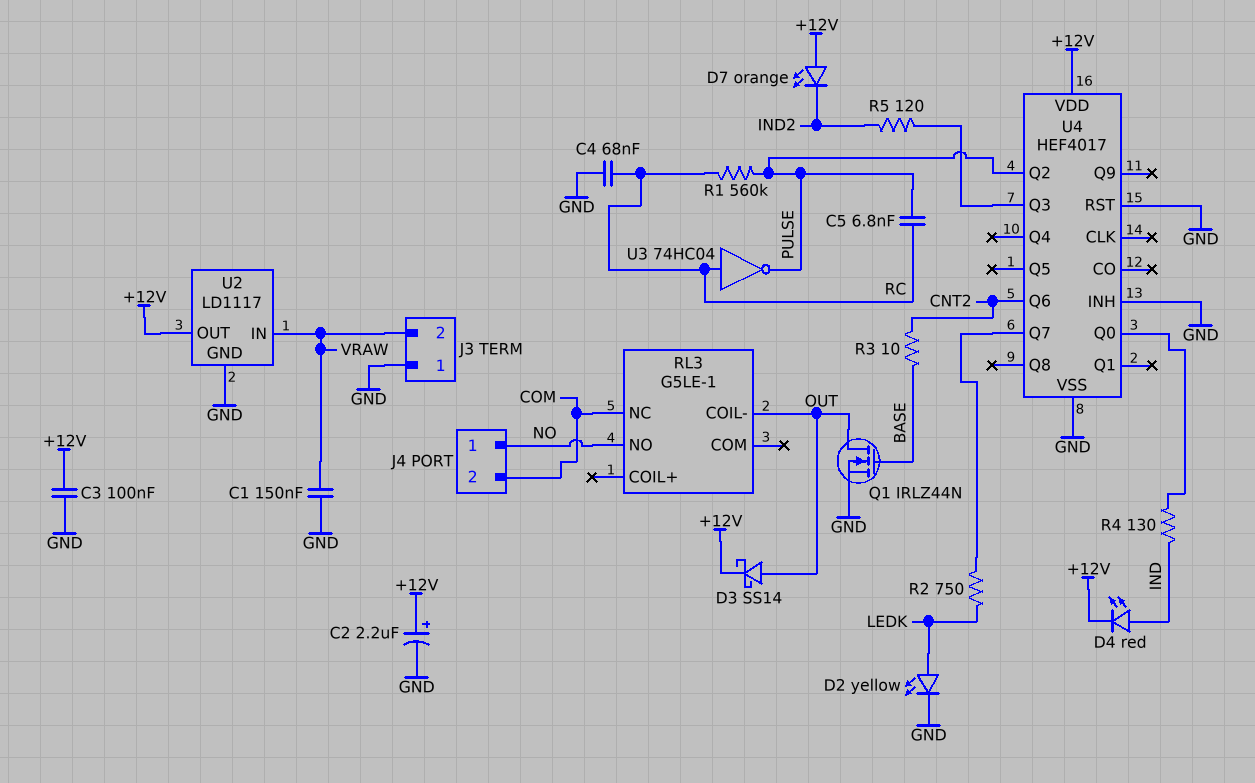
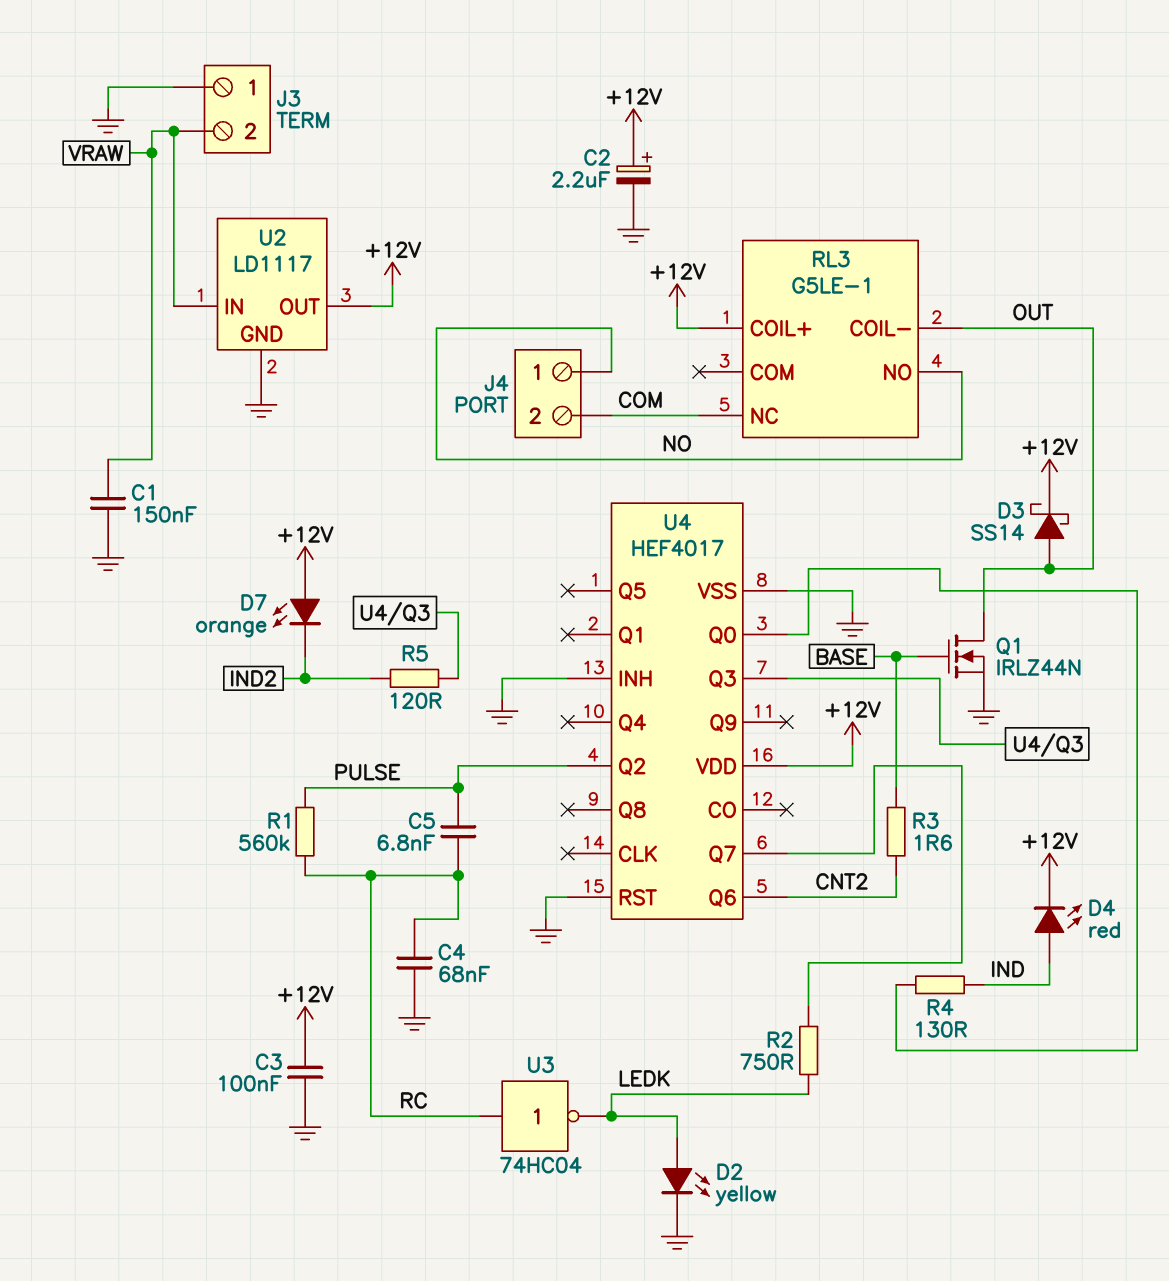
R3: 10 (BASE, CNT2) -> 1.6 (BASE, CNT2)
RL3 pin COIL+: none -> +12V
U3: NOT 74HC04 (in RC, out PULSE) -> NOT 74HC04 (in RC, out LEDK)

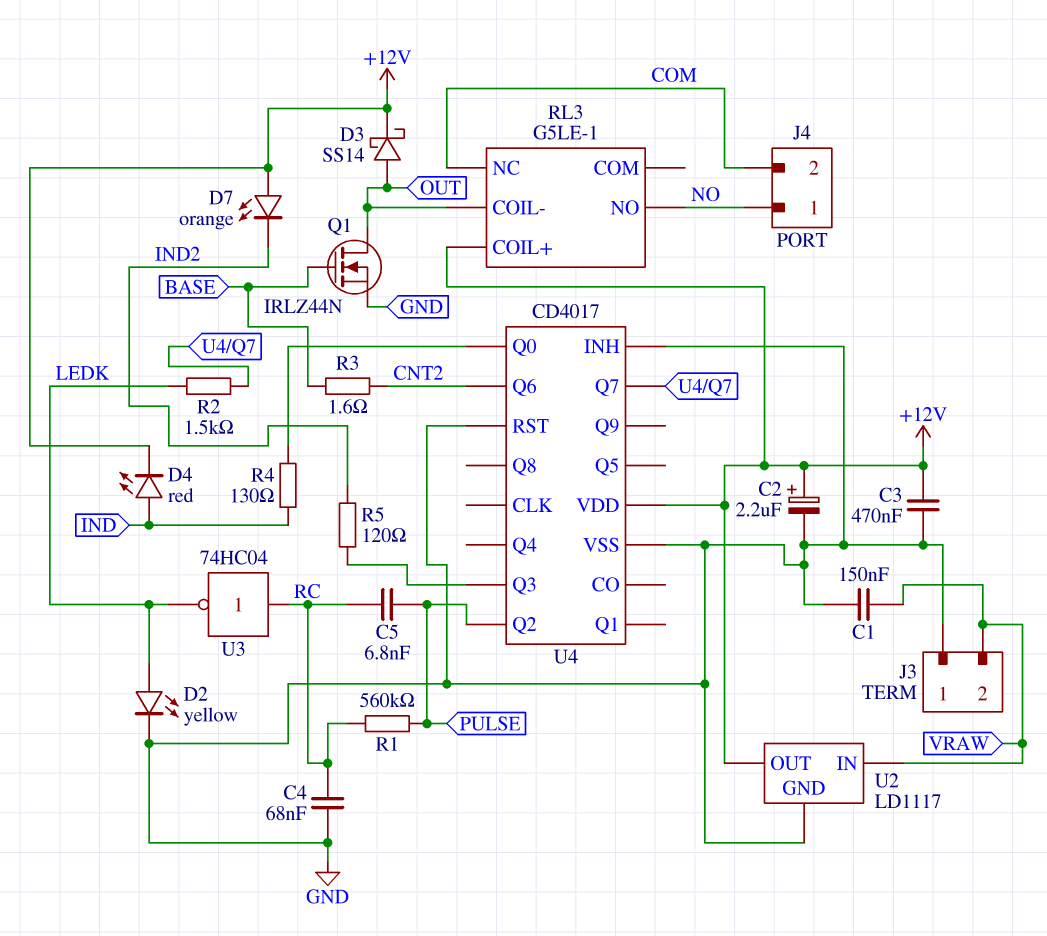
C3: 100nF (+12V, GND) -> 470nF (+12V, GND)
R2: 750 (LEDK, U4/Q7) -> 1.5k (LEDK, U4/Q7)
U4: HEF4017 -> CD4017

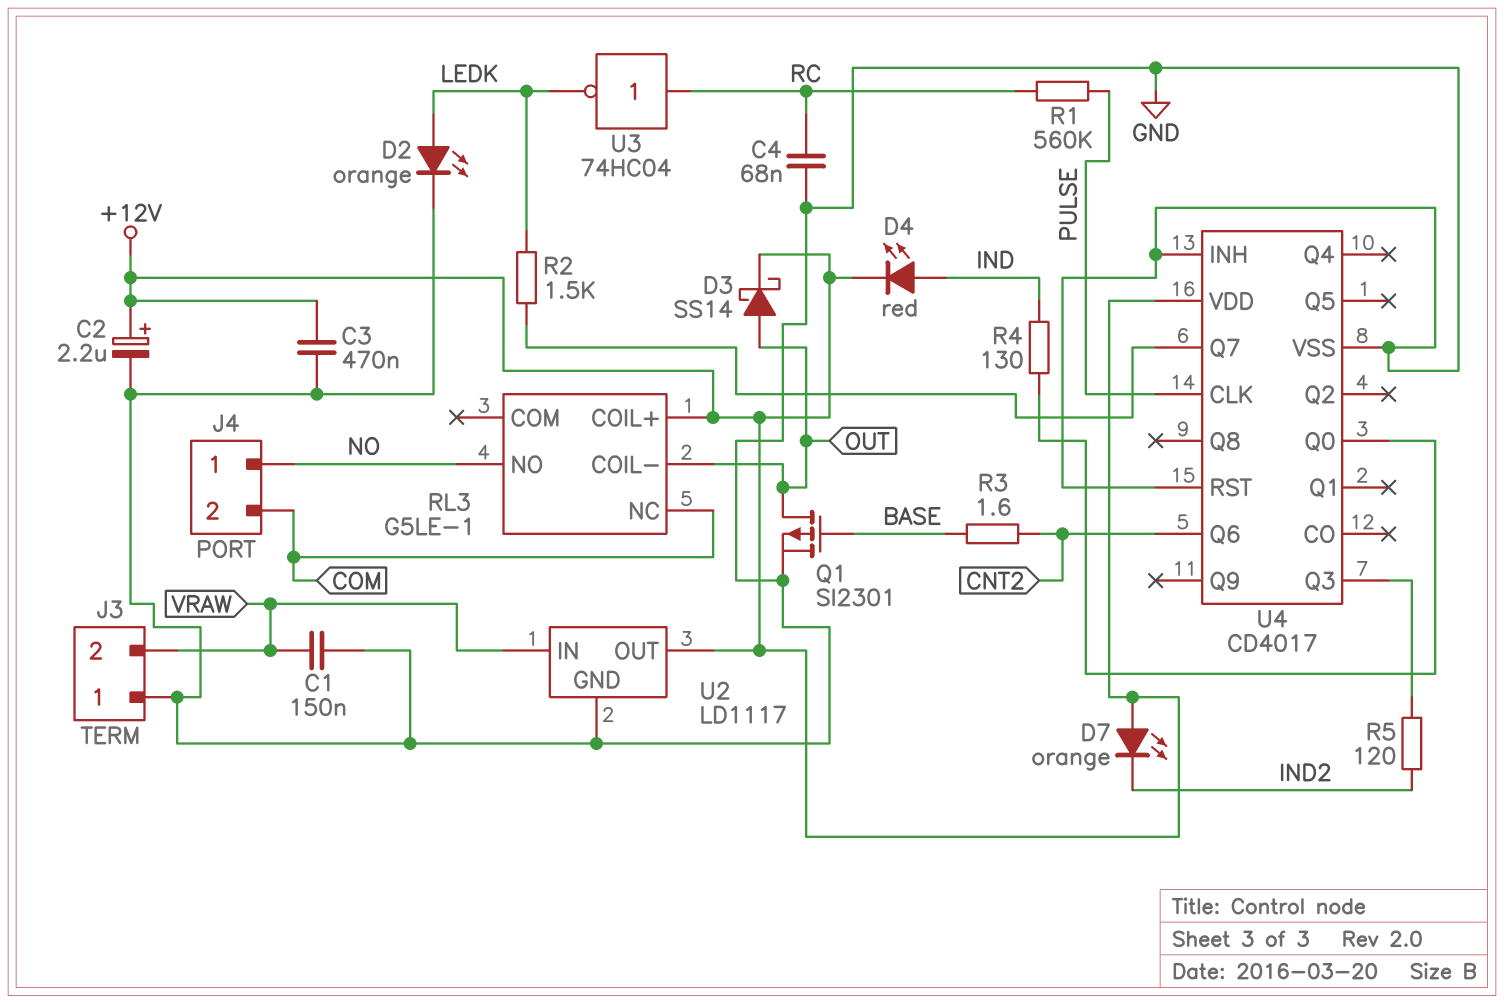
C5: 6.8nF (PULSE, RC) -> none
D2: LED yellow (A LEDK, K GND) -> LED orange (A LEDK, K GND)
Q1: NMOS IRLZ44N (G BASE, D OUT, S GND) -> PMOS SI2301 (G BASE, D OUT, S GND)
U4 pin CLK: none -> PULSE
U4 pin Q2: PULSE -> none

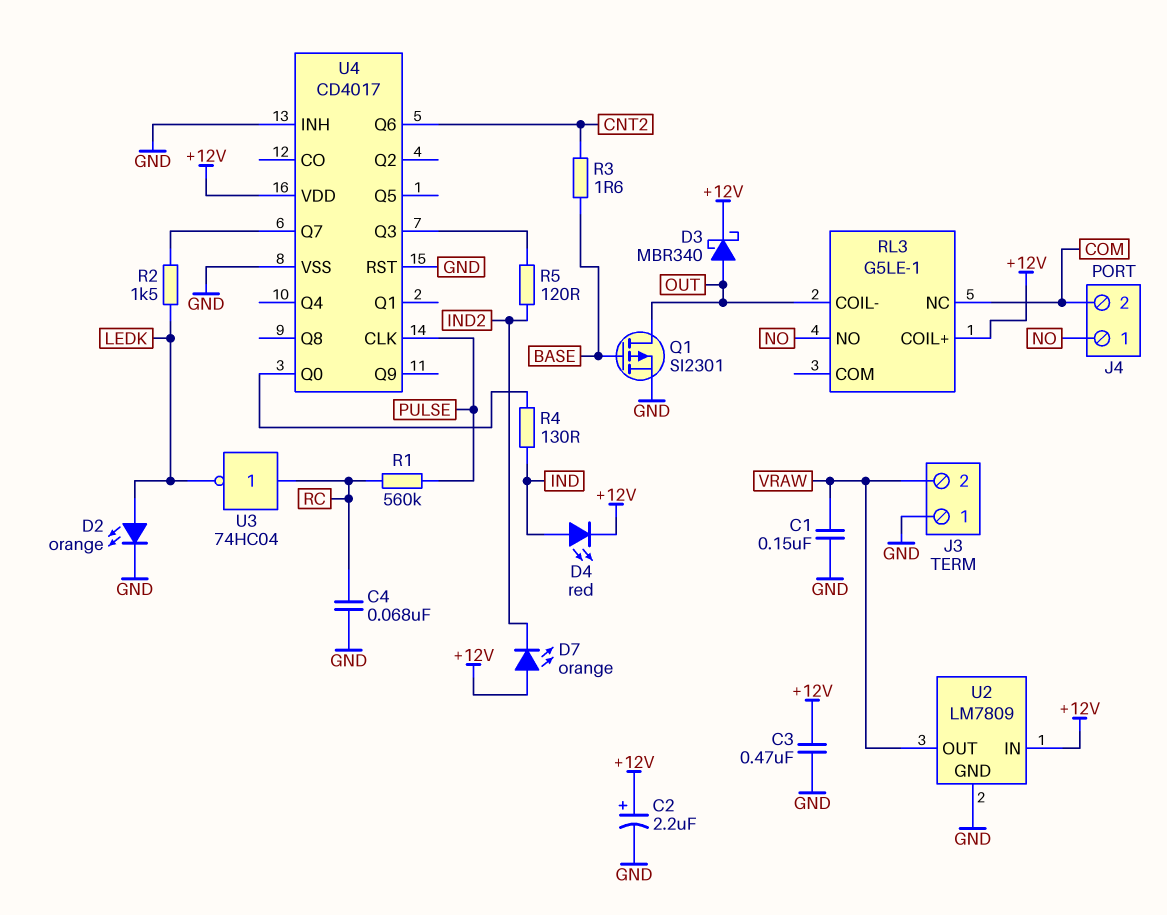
D3: schottky SS14 (A OUT, K +12V) -> schottky MBR340 (A OUT, K +12V)
U2: LD1117 -> LM7809
U2 pin IN: VRAW -> +12V
U2 pin OUT: +12V -> VRAW

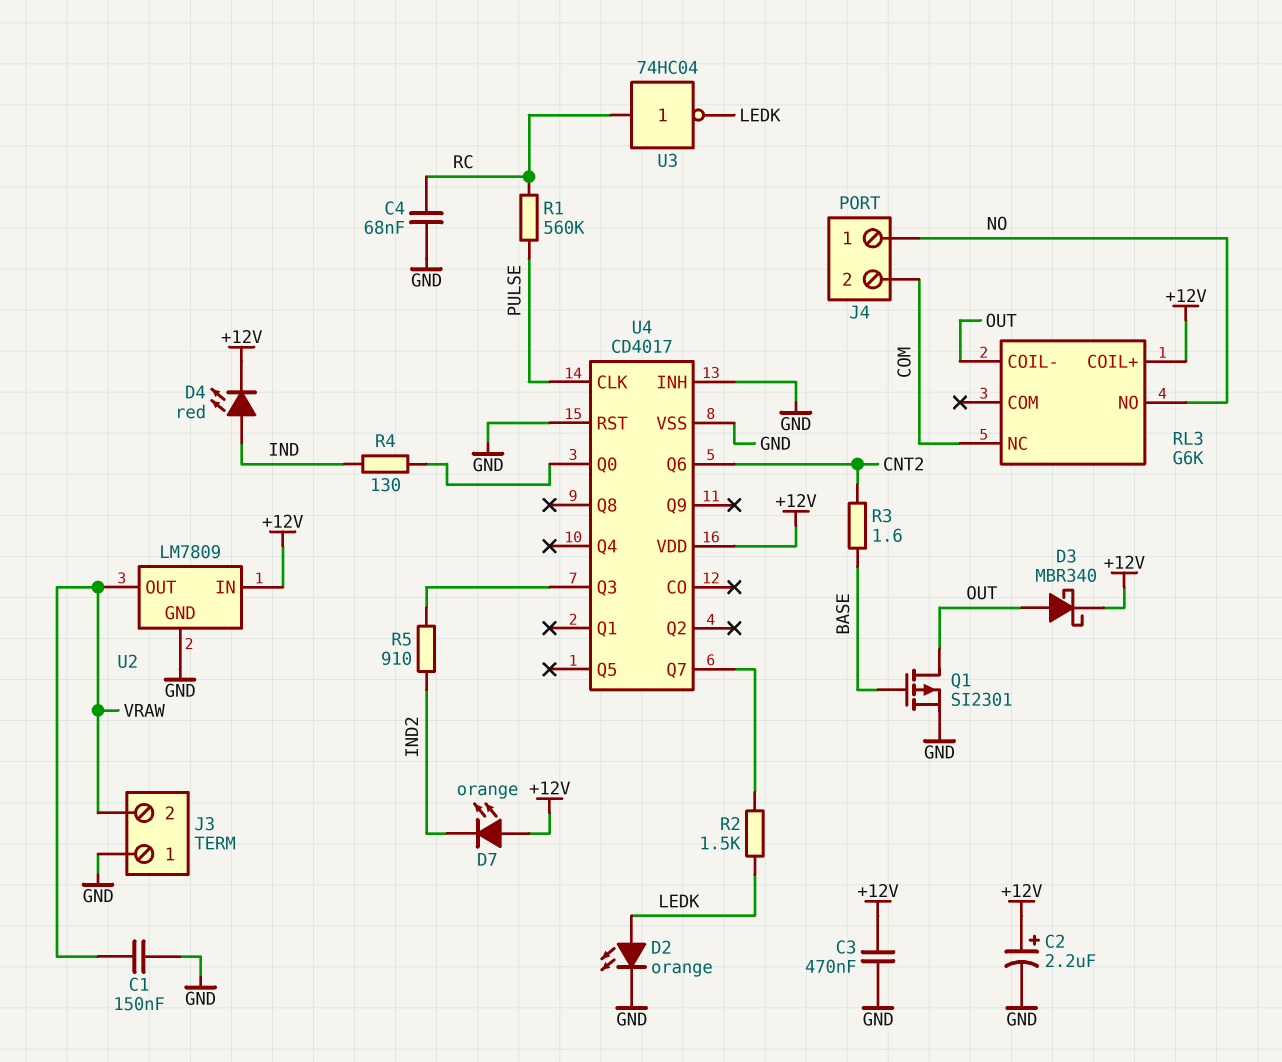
R5: 120 (IND2, U4/Q3) -> 910 (IND2, U4/Q3)
RL3: G5LE-1 -> G6K

